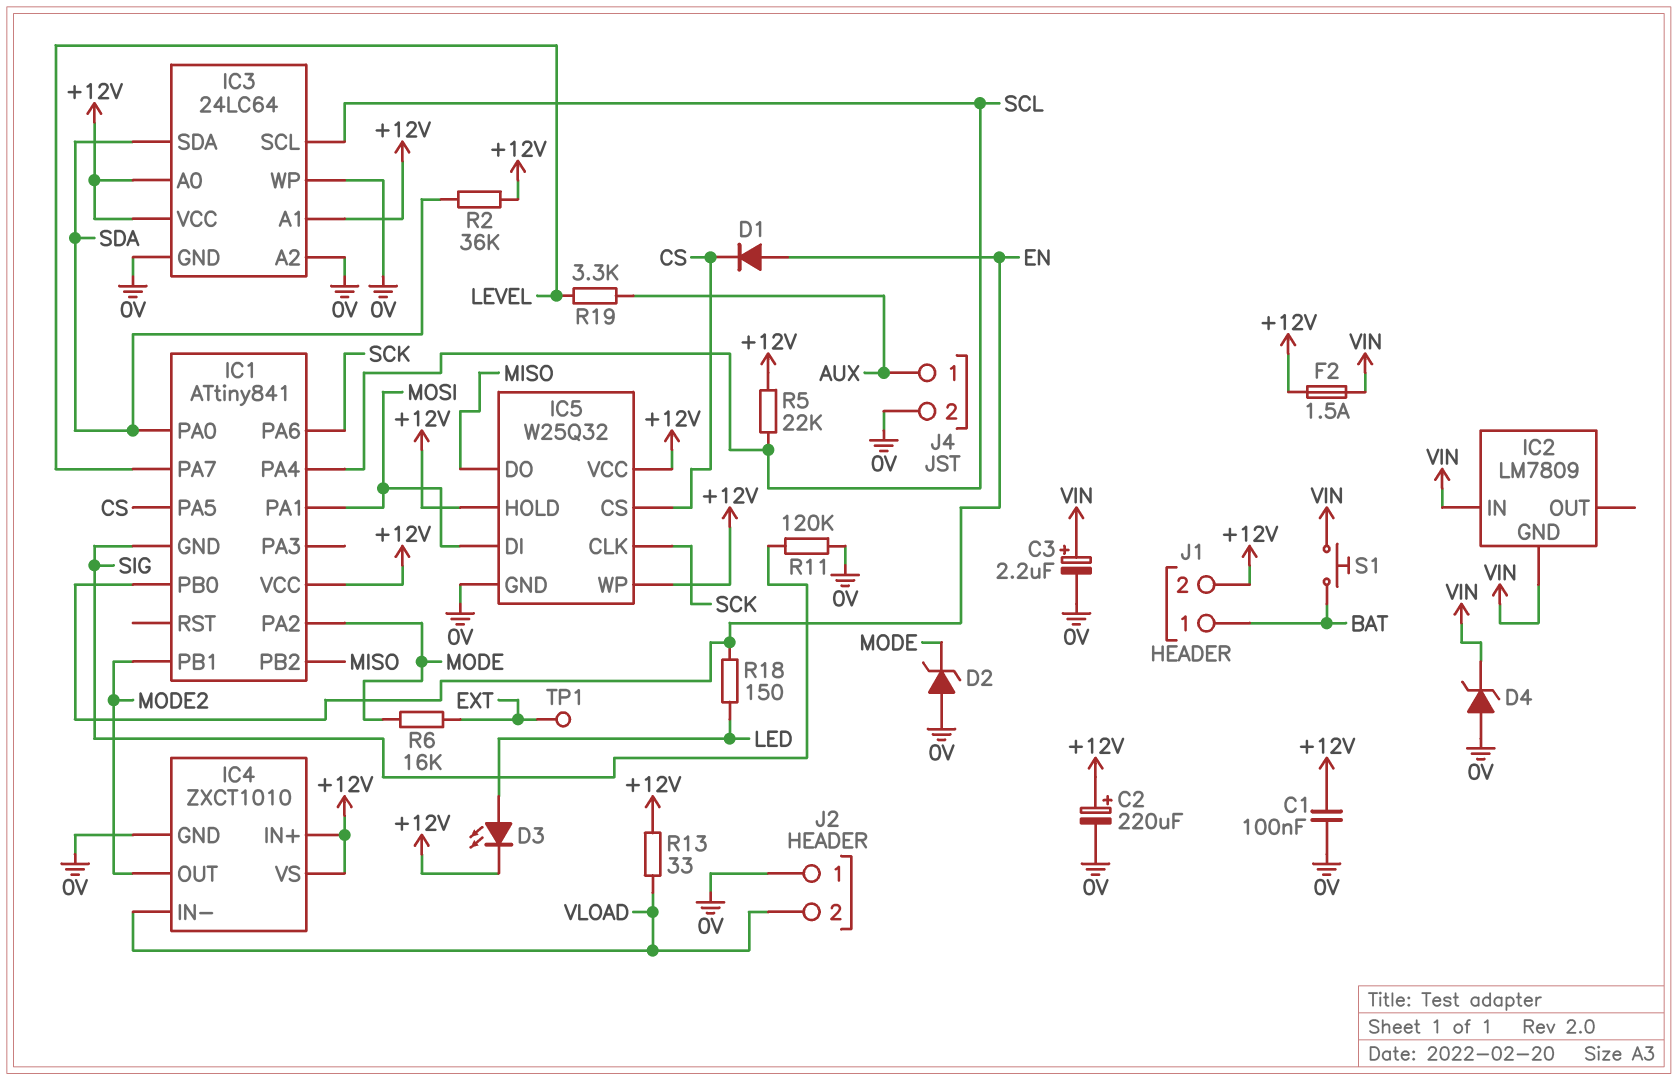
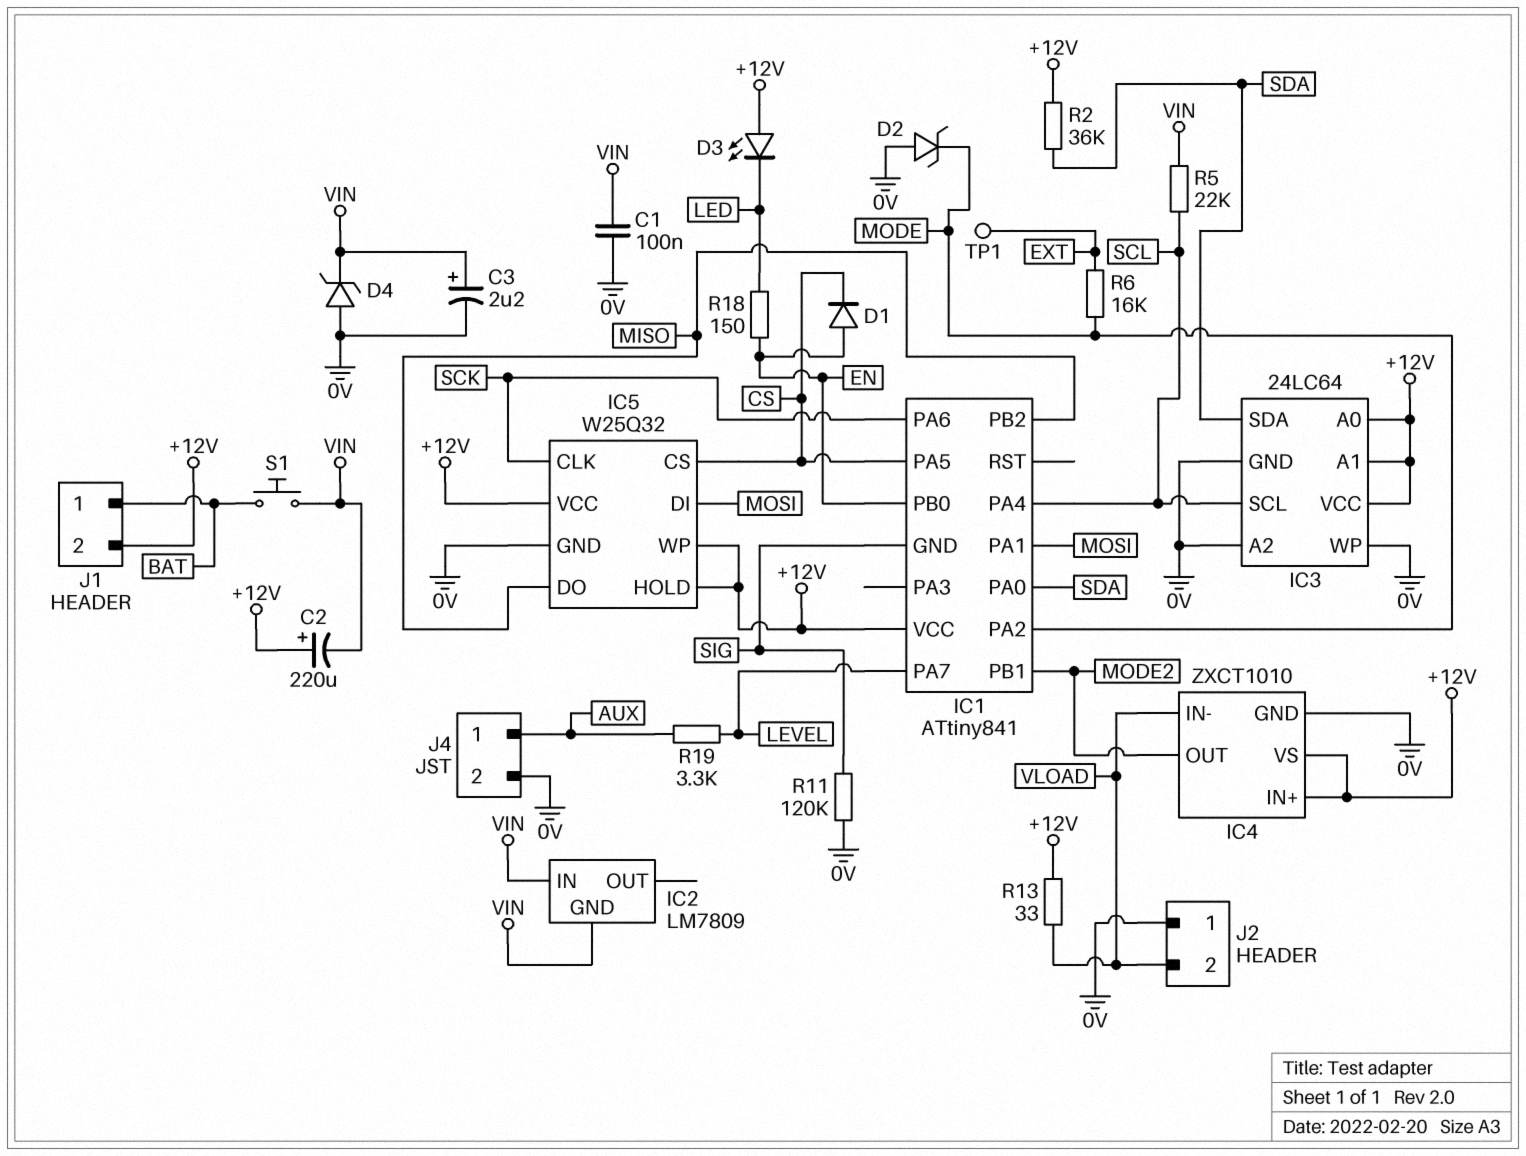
C1: 100nF (+12V, 0V) -> 100nF (0V, VIN)
C2: 220uF (plus +12V, minus 0V) -> 220uF (plus +12V, minus VIN)
D3: LED (A LED, K +12V) -> LED (A +12V, K LED)
F2: 1.5A (+12V, VIN) -> none
R5: 22k (+12V, SCL) -> 22k (SCL, VIN)

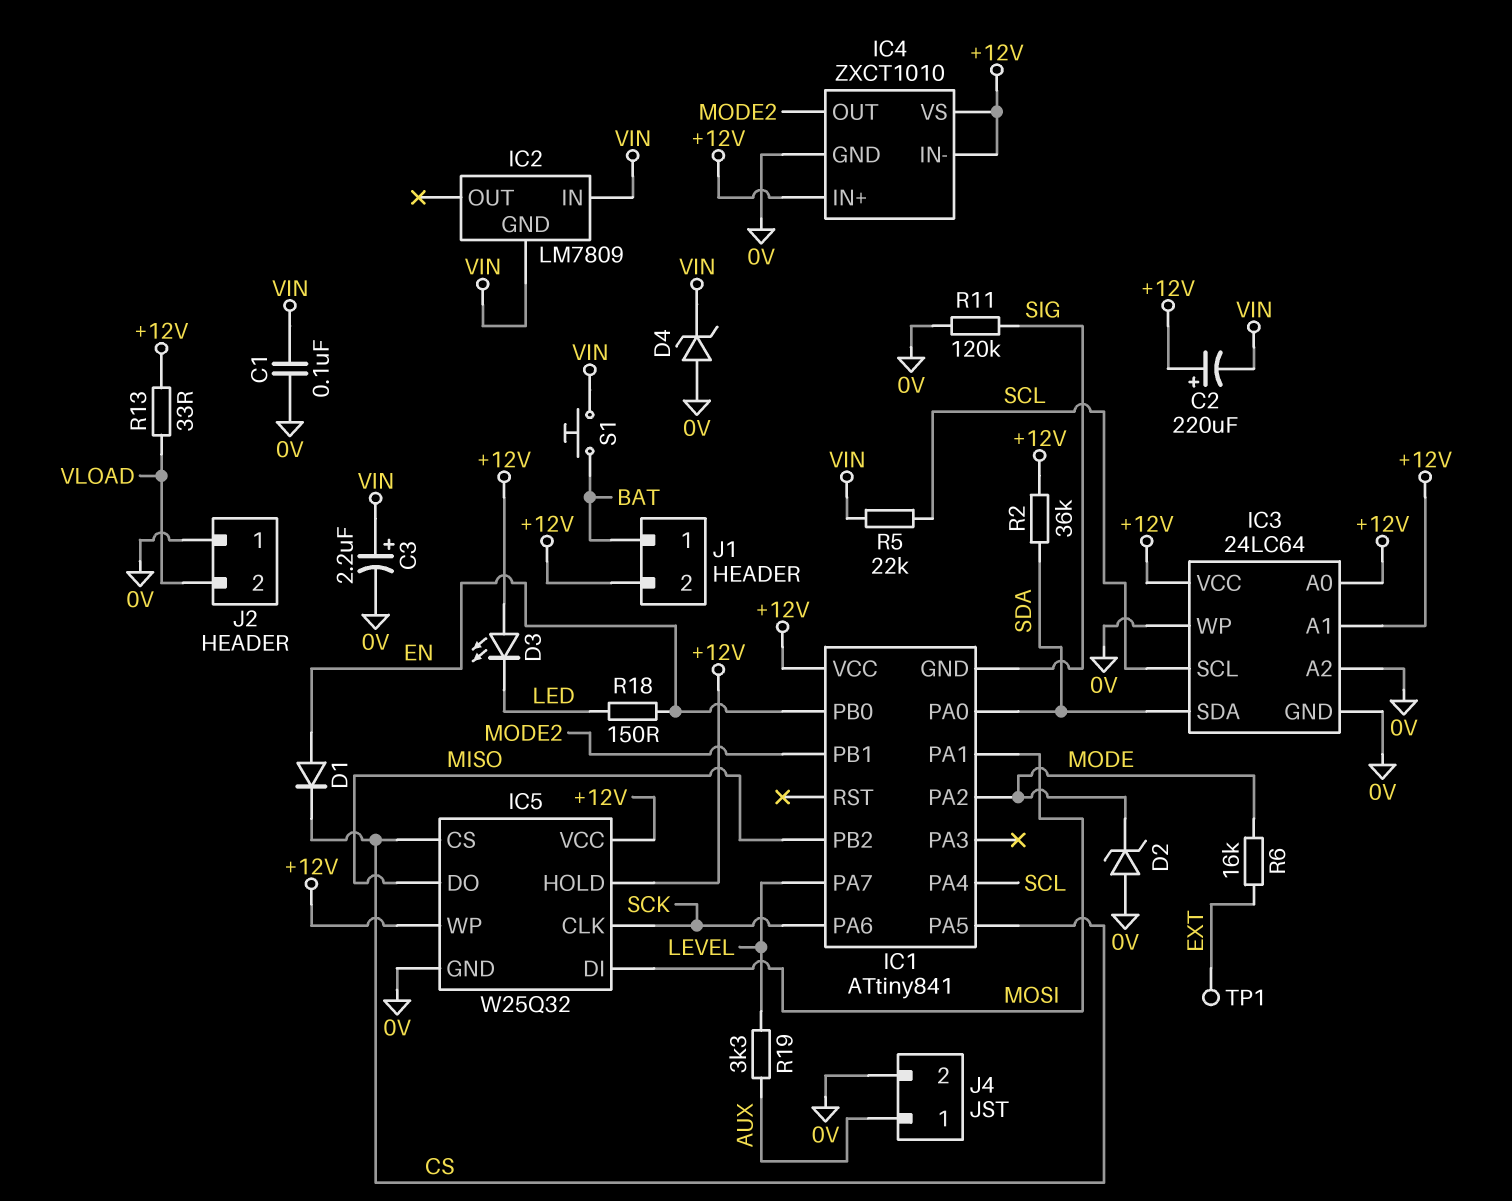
IC4 pin IN-: VLOAD -> +12V

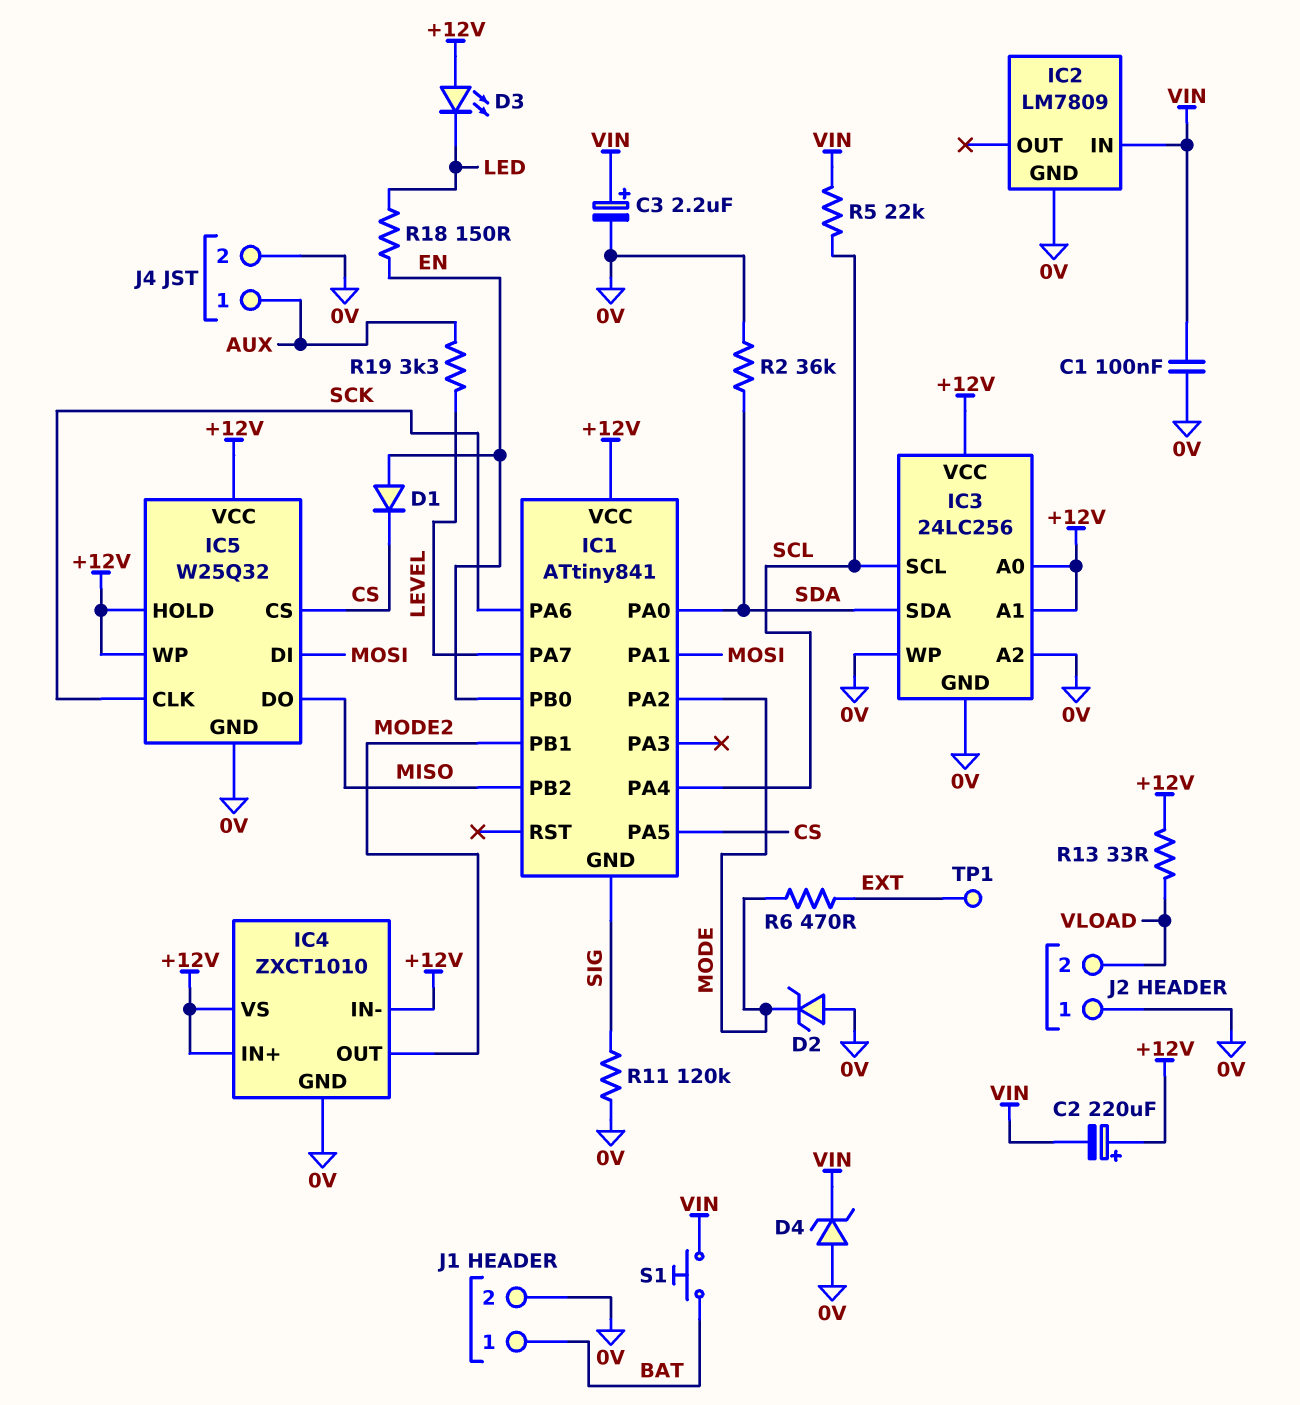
IC2 pin GND: VIN -> 0V
IC3: 24LC64 -> 24LC256
J1 pin 2: +12V -> 0V
R2: 36k (+12V, SDA) -> 36k (0V, SDA)
R6: 16k (EXT, MODE) -> 470 (EXT, MODE)

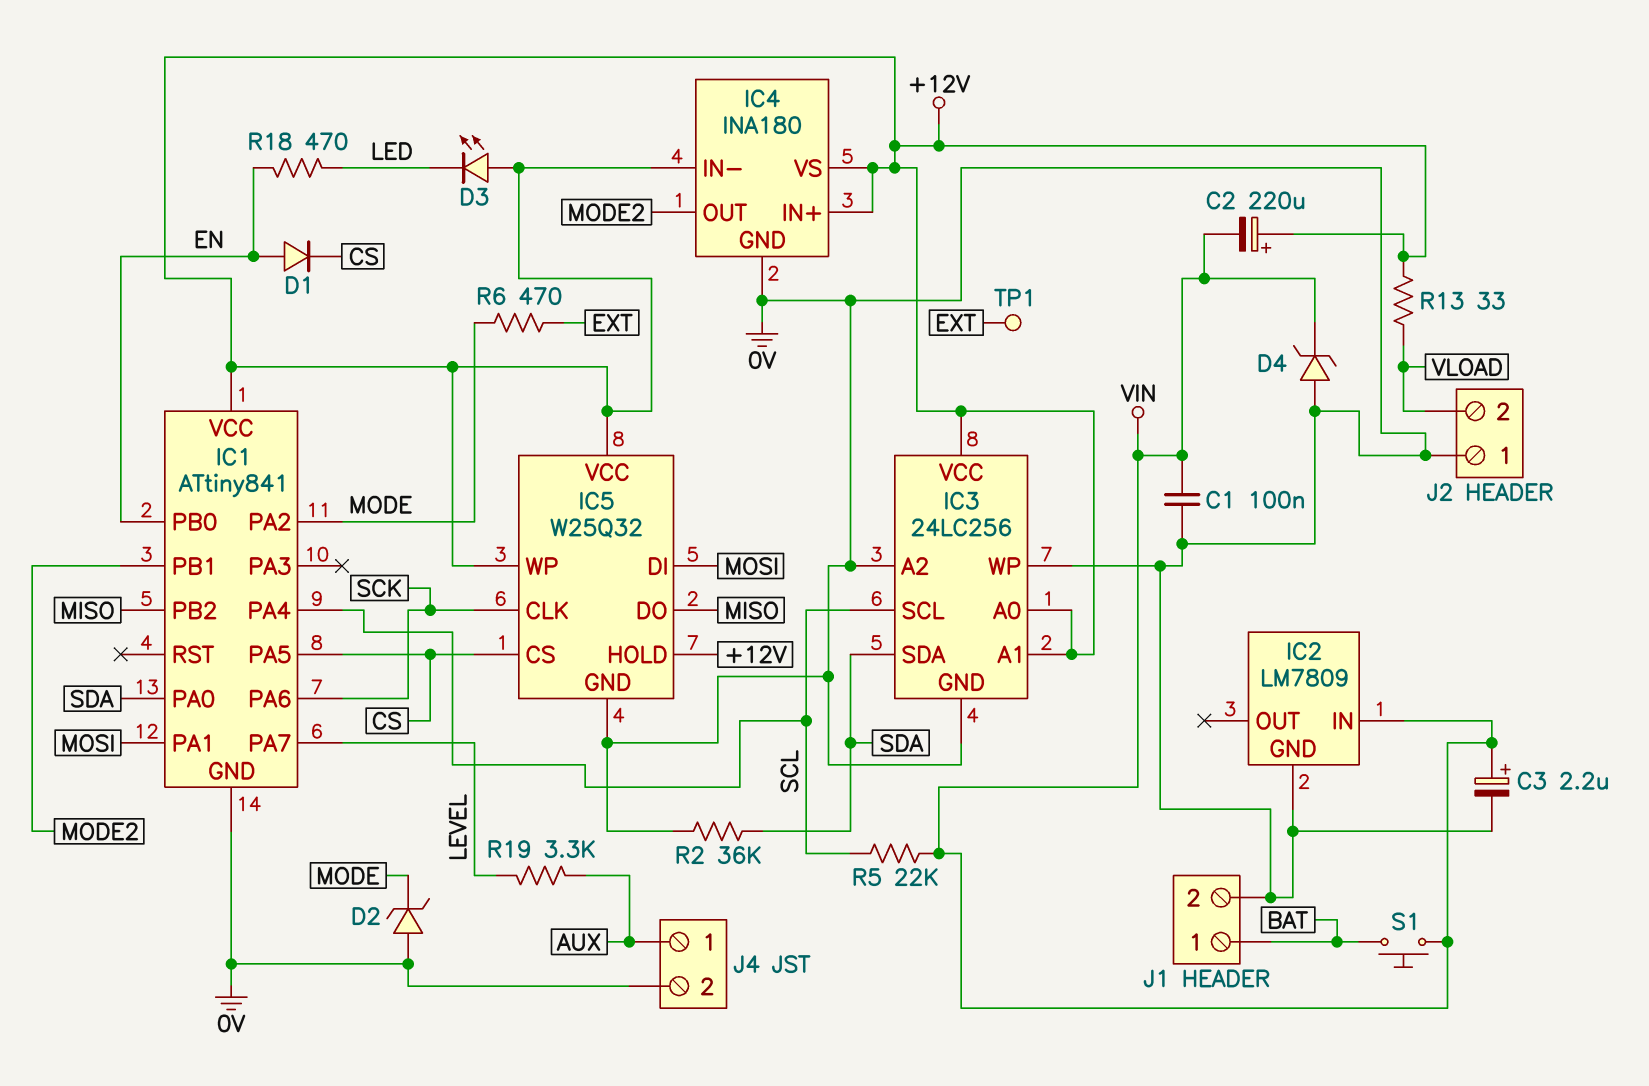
IC1 pin GND: SIG -> 0V
IC4: ZXCT1010 -> INA180
R11: 120k (0V, SIG) -> none
R18: 150 (EN, LED) -> 470 (EN, LED)

